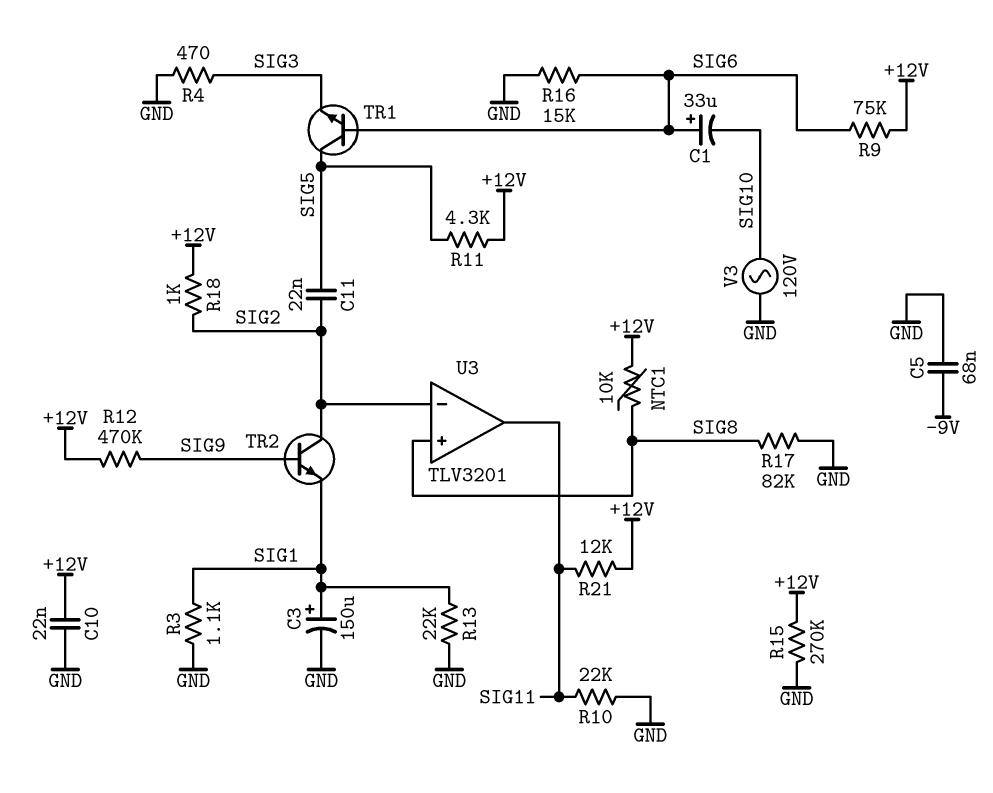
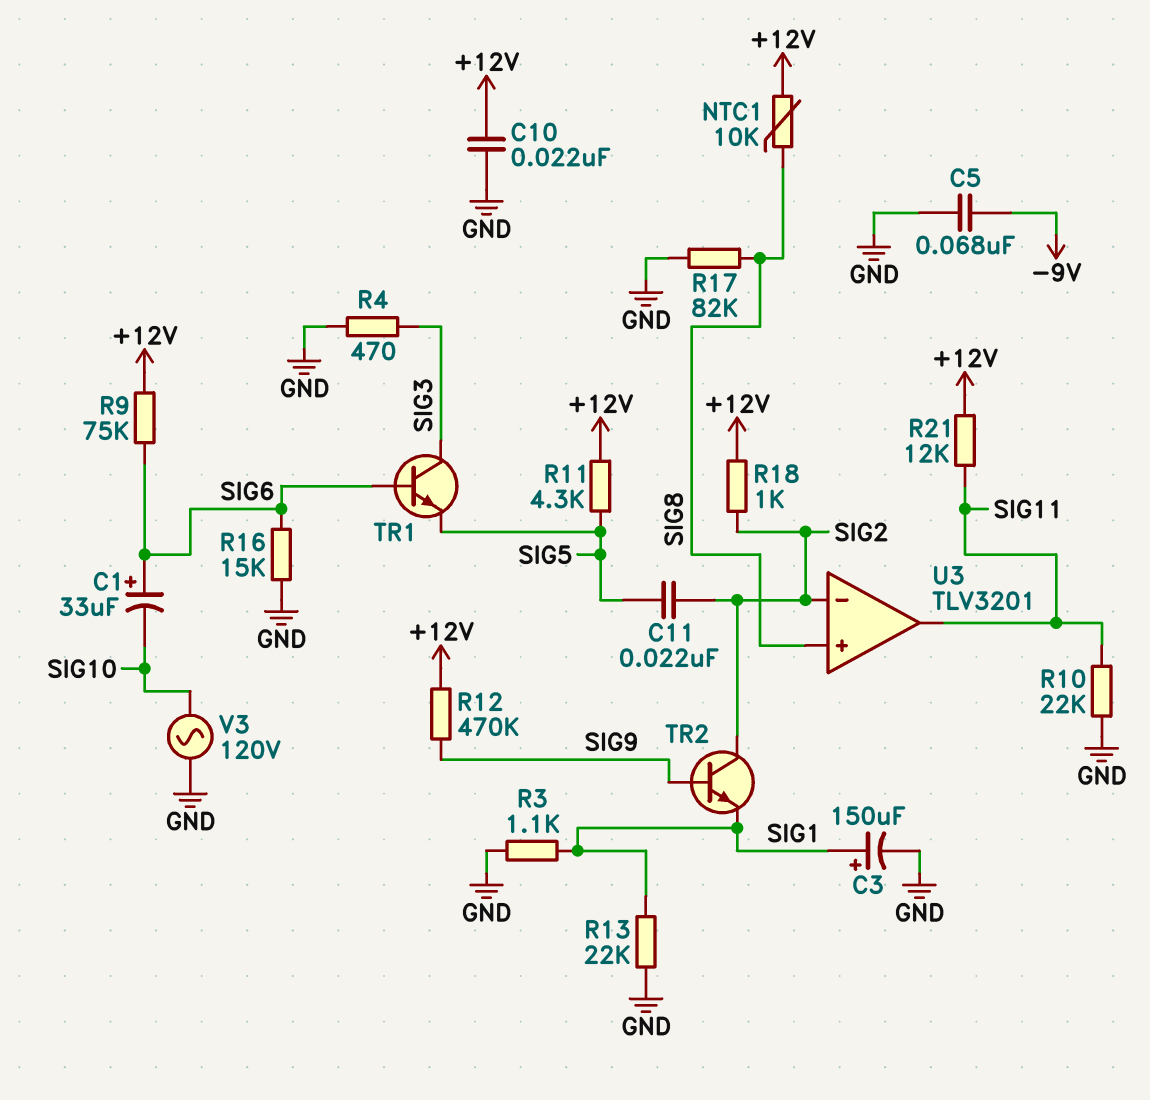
R15: 270k (+12V, GND) -> none
TR1: NPN (B SIG6, C SIG5, E SIG3) -> NPN (B SIG6, C SIG3, E SIG5)

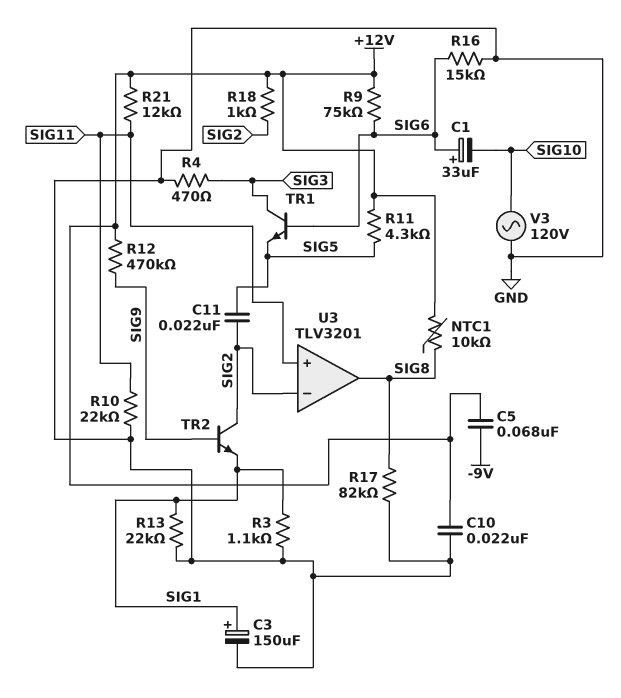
C5: 68nF (-9V, GND) -> 68nF (+12V, -9V)
U3 pin in+: SIG8 -> SIG11
U3 pin out: SIG11 -> SIG8

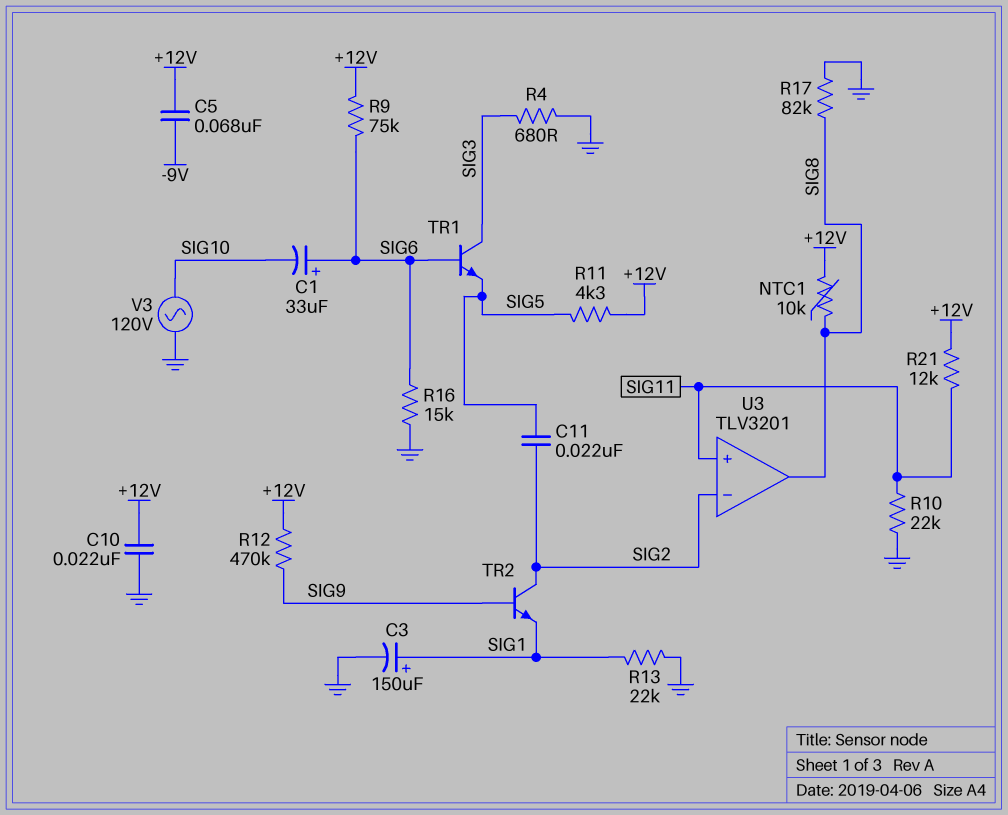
R3: 1.1k (GND, SIG1) -> none
R4: 470 (GND, SIG3) -> 680 (GND, SIG3)
R18: 1k (+12V, SIG2) -> none

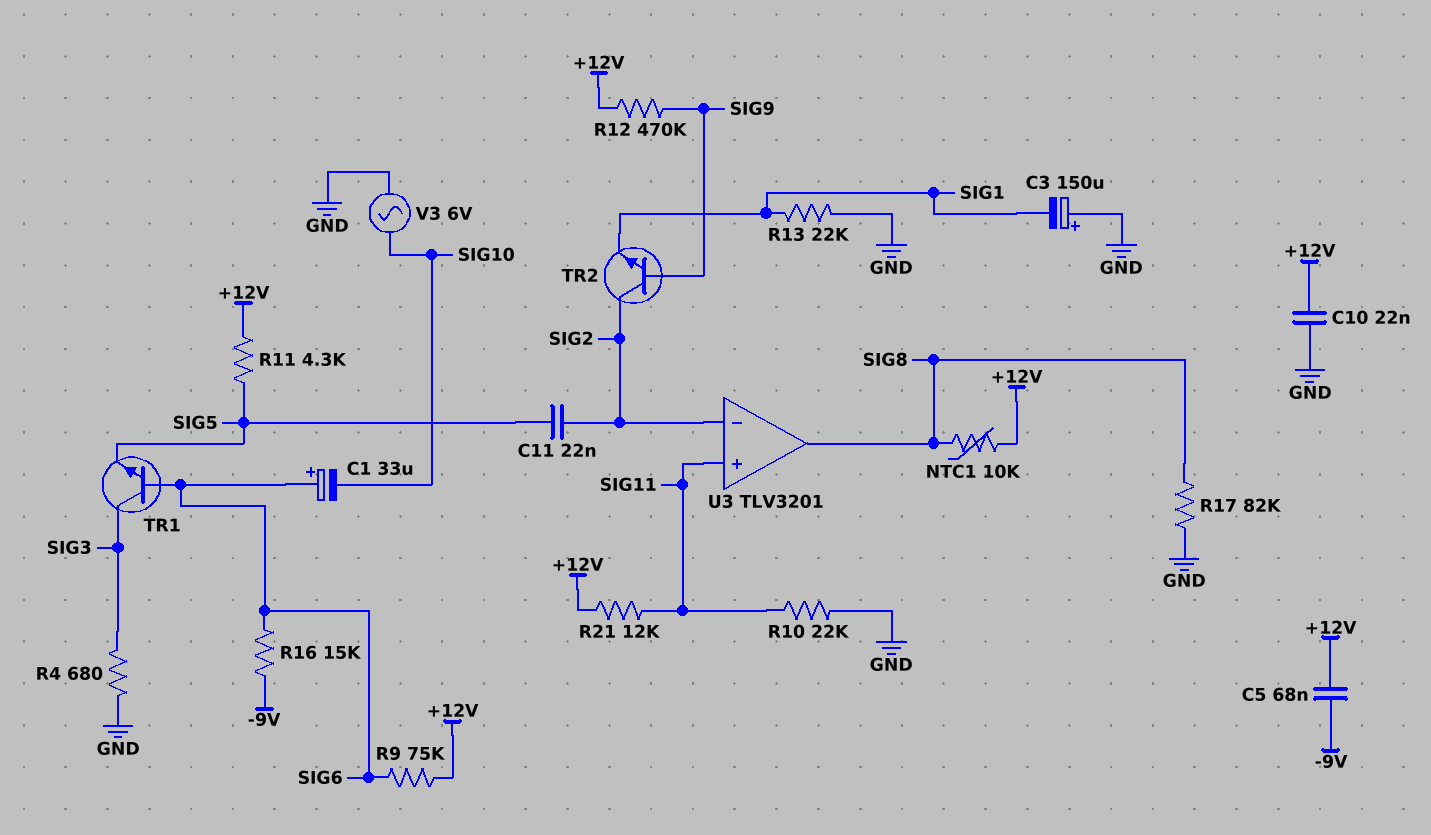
C3: 150uF (plus SIG1, minus GND) -> 150uF (plus GND, minus SIG1)
R16: 15k (GND, SIG6) -> 15k (-9V, SIG6)
V3: AC 120V (GND, SIG10) -> AC 6V (GND, SIG10)

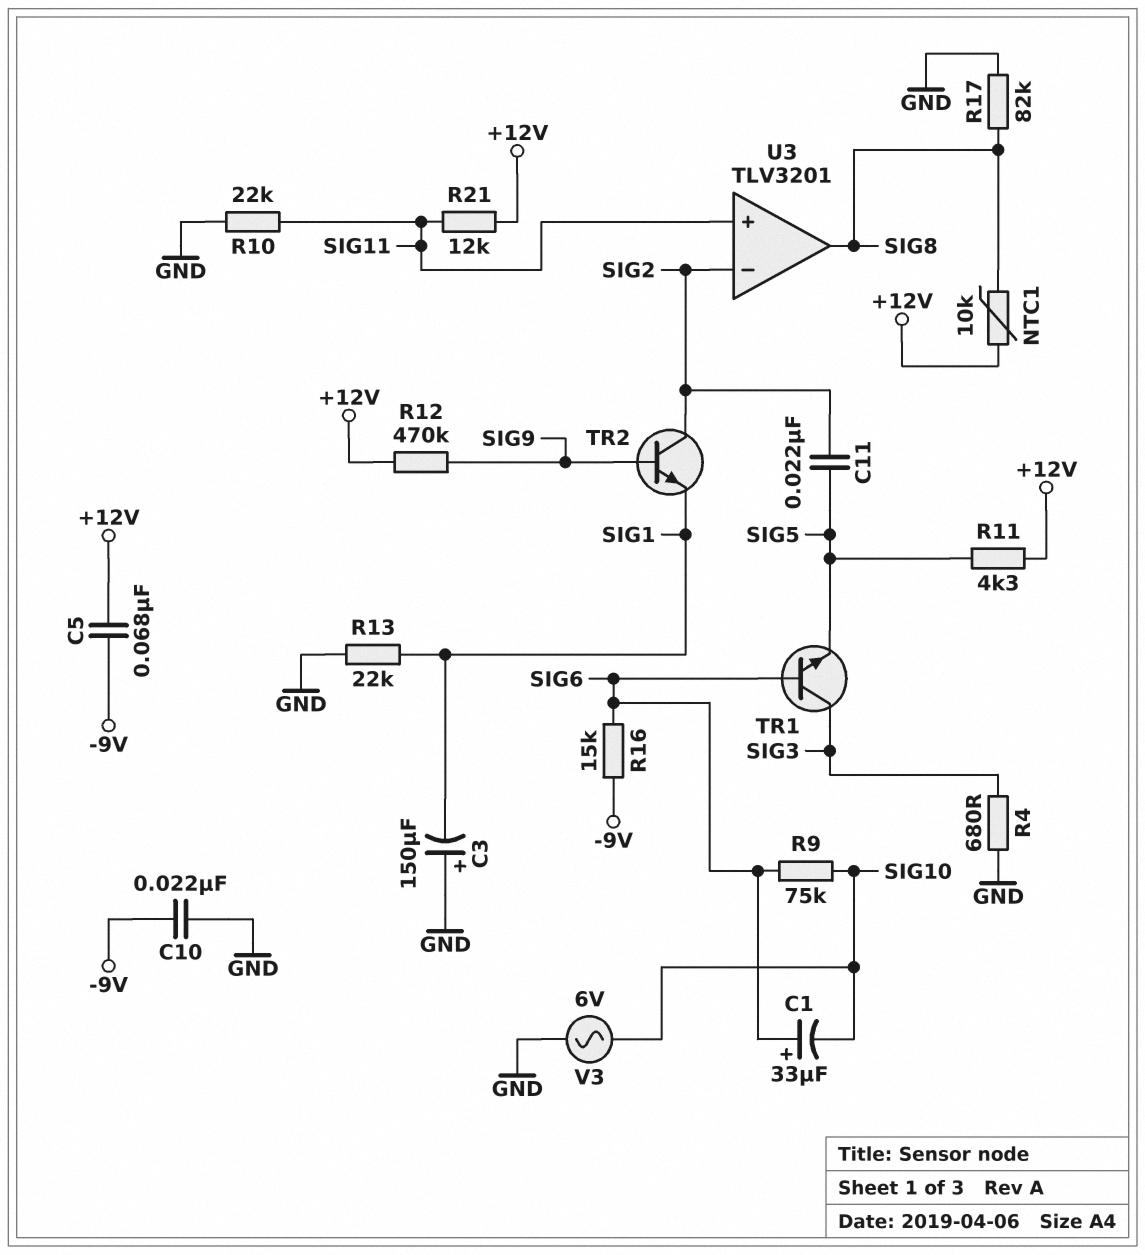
C10: 22nF (+12V, GND) -> 22nF (-9V, GND)
R9: 75k (+12V, SIG6) -> 75k (SIG6, SIG10)

